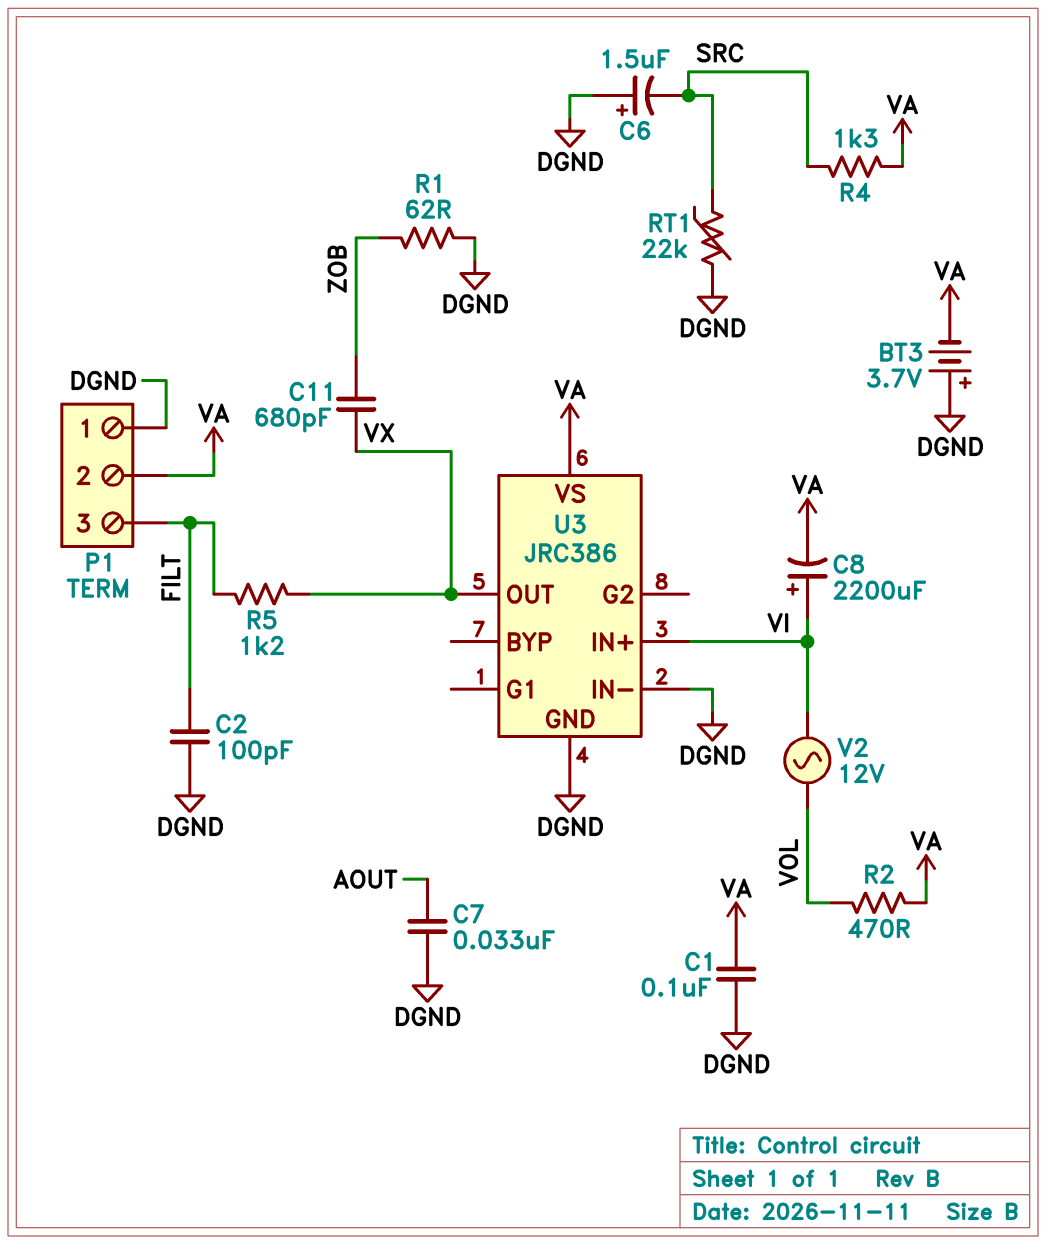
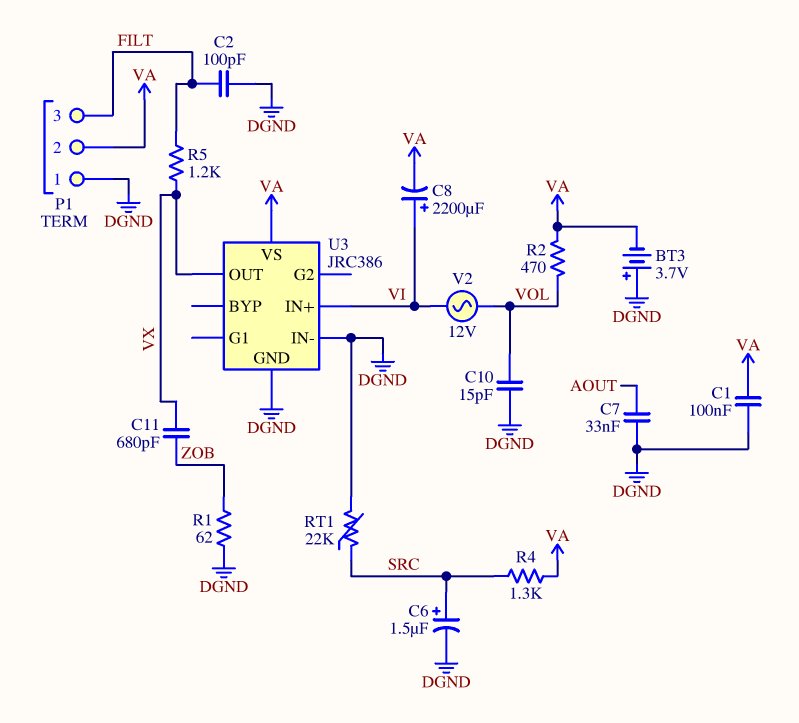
C6: 1.5uF (plus DGND, minus SRC) -> 1.5uF (plus SRC, minus DGND)
C10: none -> 15pF (DGND, VOL)

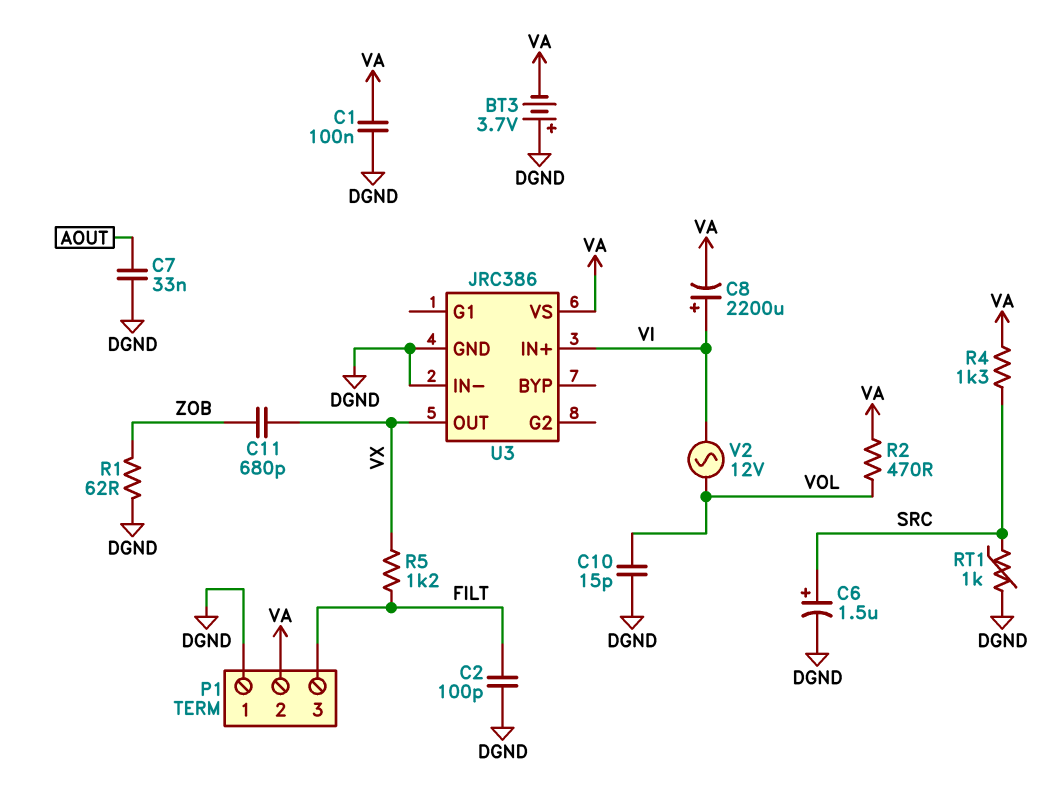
RT1: 22k (DGND, SRC) -> 1k (DGND, SRC)

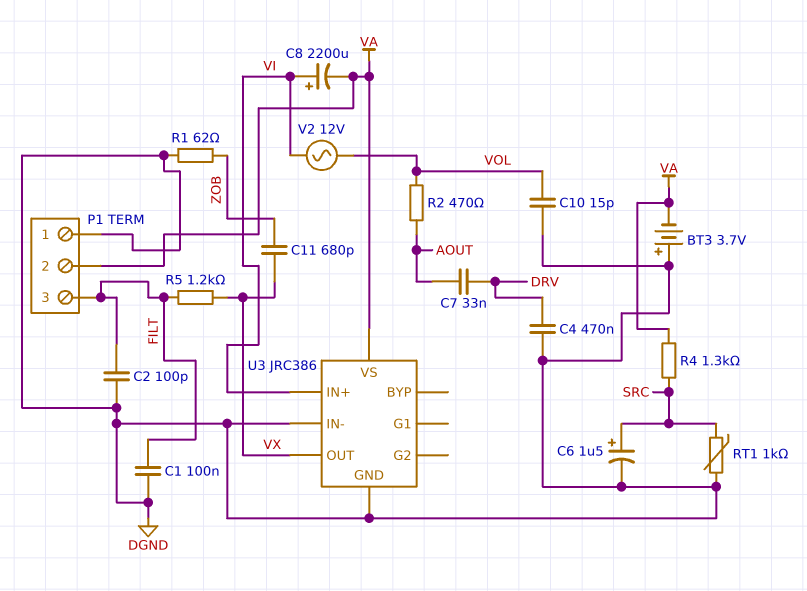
C1: 100nF (DGND, VA) -> 100nF (DGND, FILT)
C4: none -> 470nF (DGND, DRV)
C7: 33nF (AOUT, DGND) -> 33nF (AOUT, DRV)
R2: 470 (VA, VOL) -> 470 (AOUT, VOL)

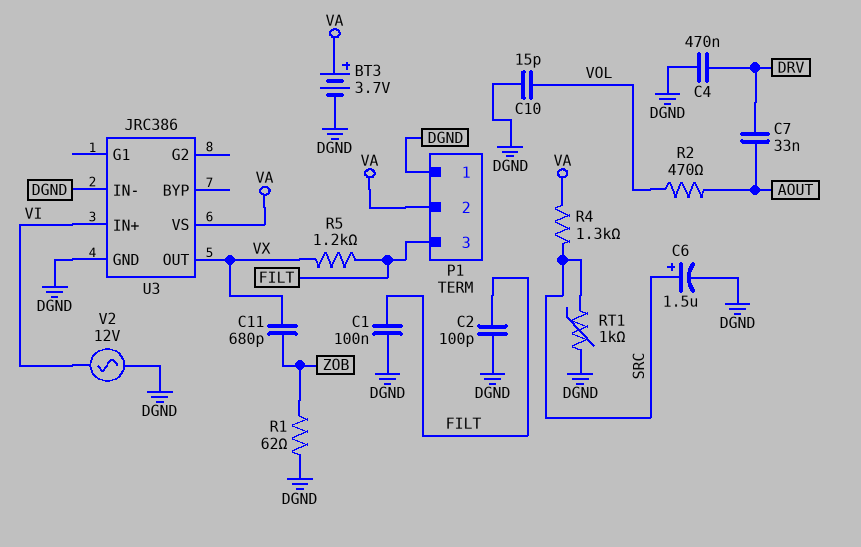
BT3: 3.7V (plus DGND, minus VA) -> 3.7V (plus VA, minus DGND)
C8: 2200uF (plus VI, minus VA) -> none
V2: AC 12V (VI, VOL) -> AC 12V (DGND, VI)

